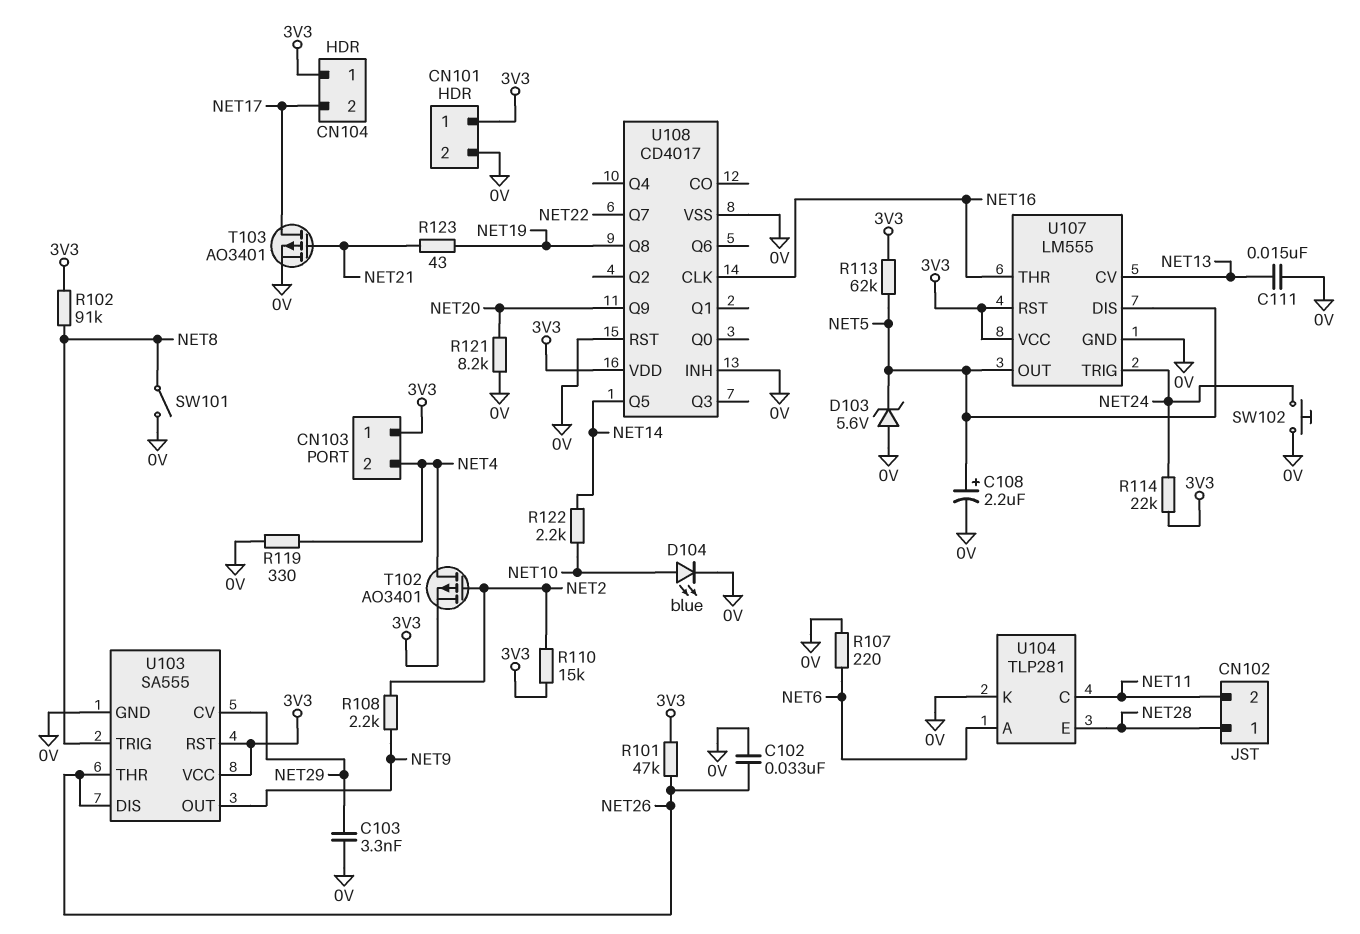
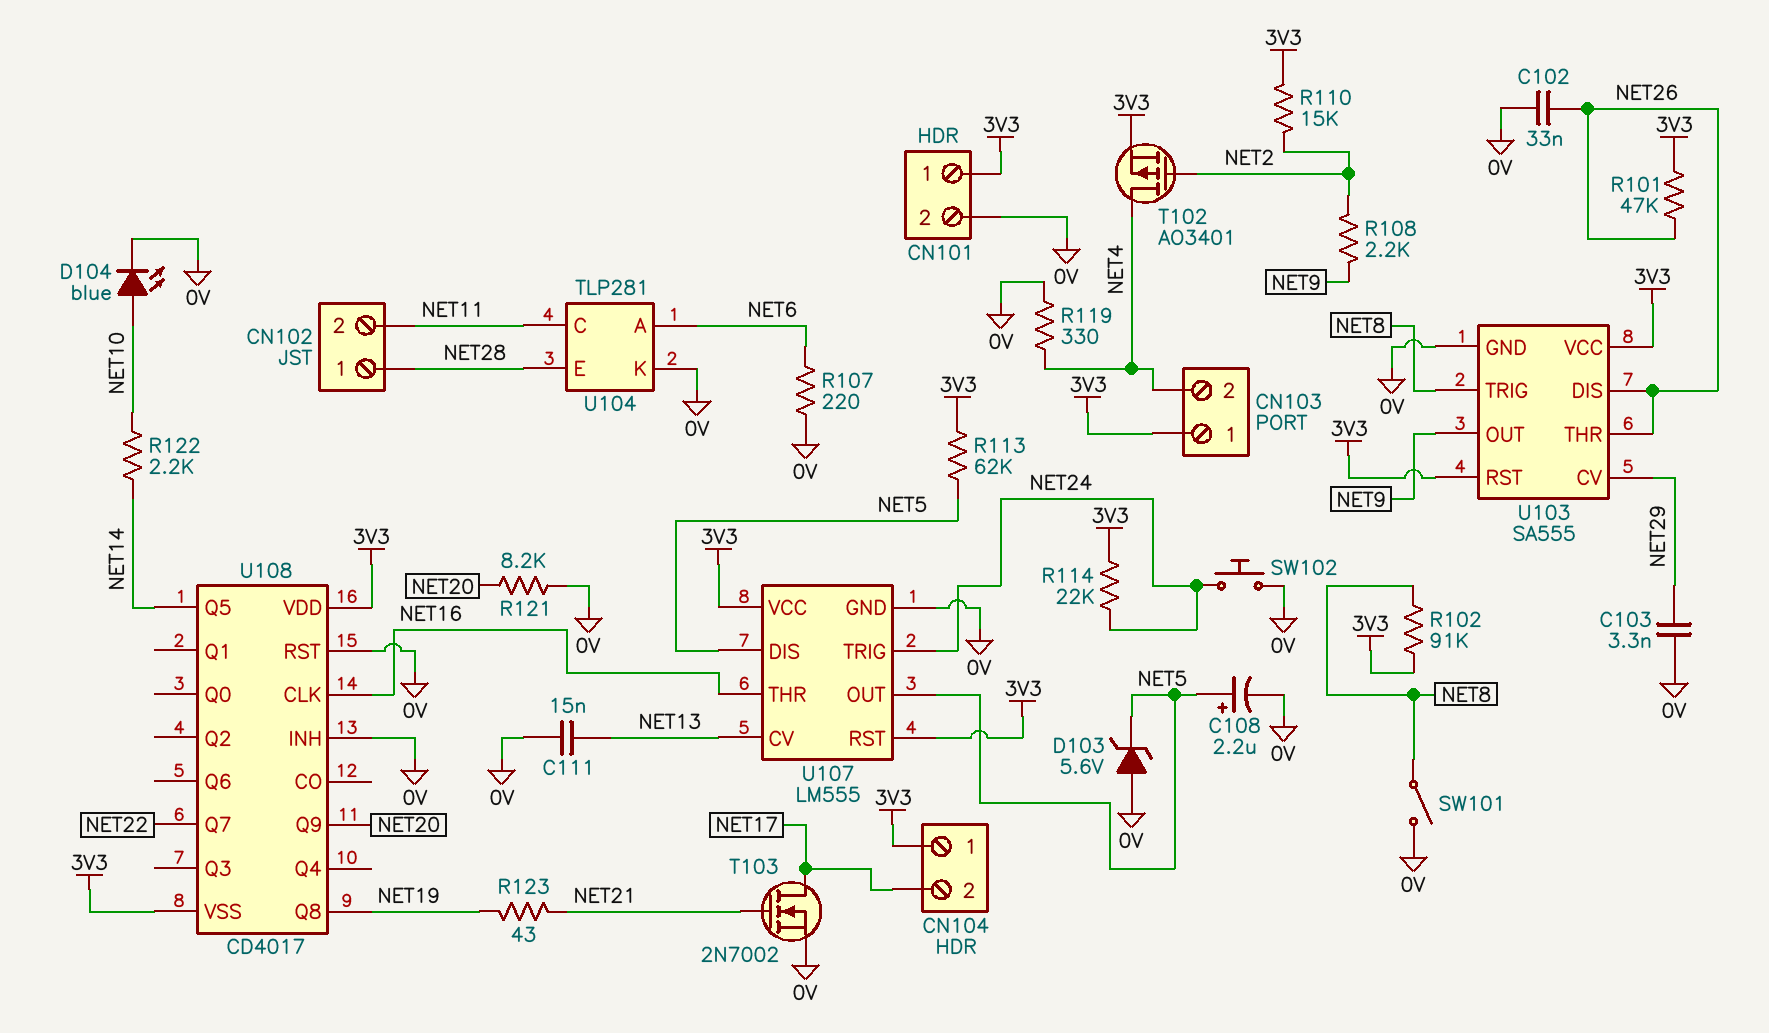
T103: PMOS AO3401 (G NET21, D NET17, S 0V) -> NMOS 2N7002 (G NET21, D NET17, S 0V)
U108 pin VSS: 0V -> 3V3

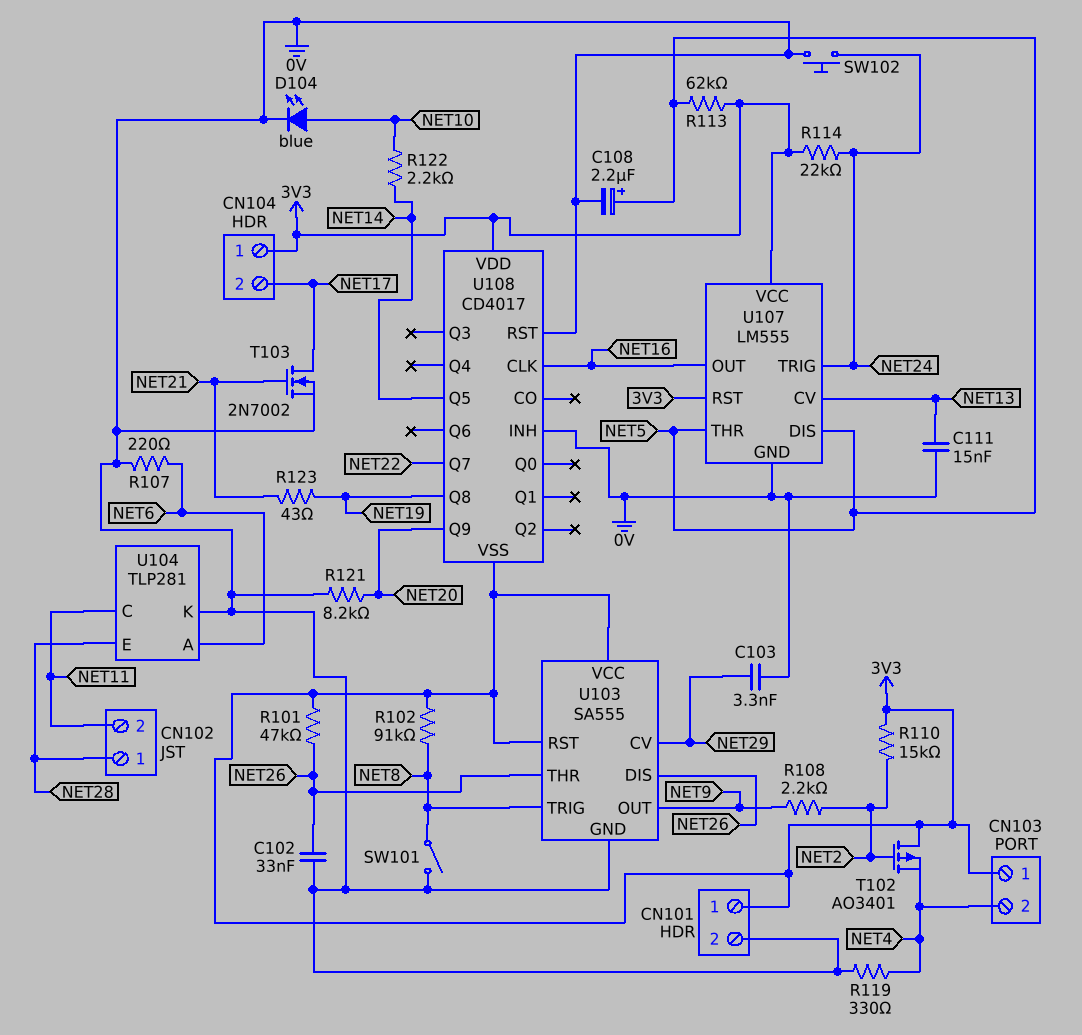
D103: zener 5.6V (A 0V, K NET5) -> none
T102: PMOS AO3401 (G NET2, D NET4, S 3V3) -> PMOS AO3401 (G NET2, D 3V3, S NET4)
U107 pin OUT: NET5 -> NET16
U107 pin THR: NET16 -> NET5

